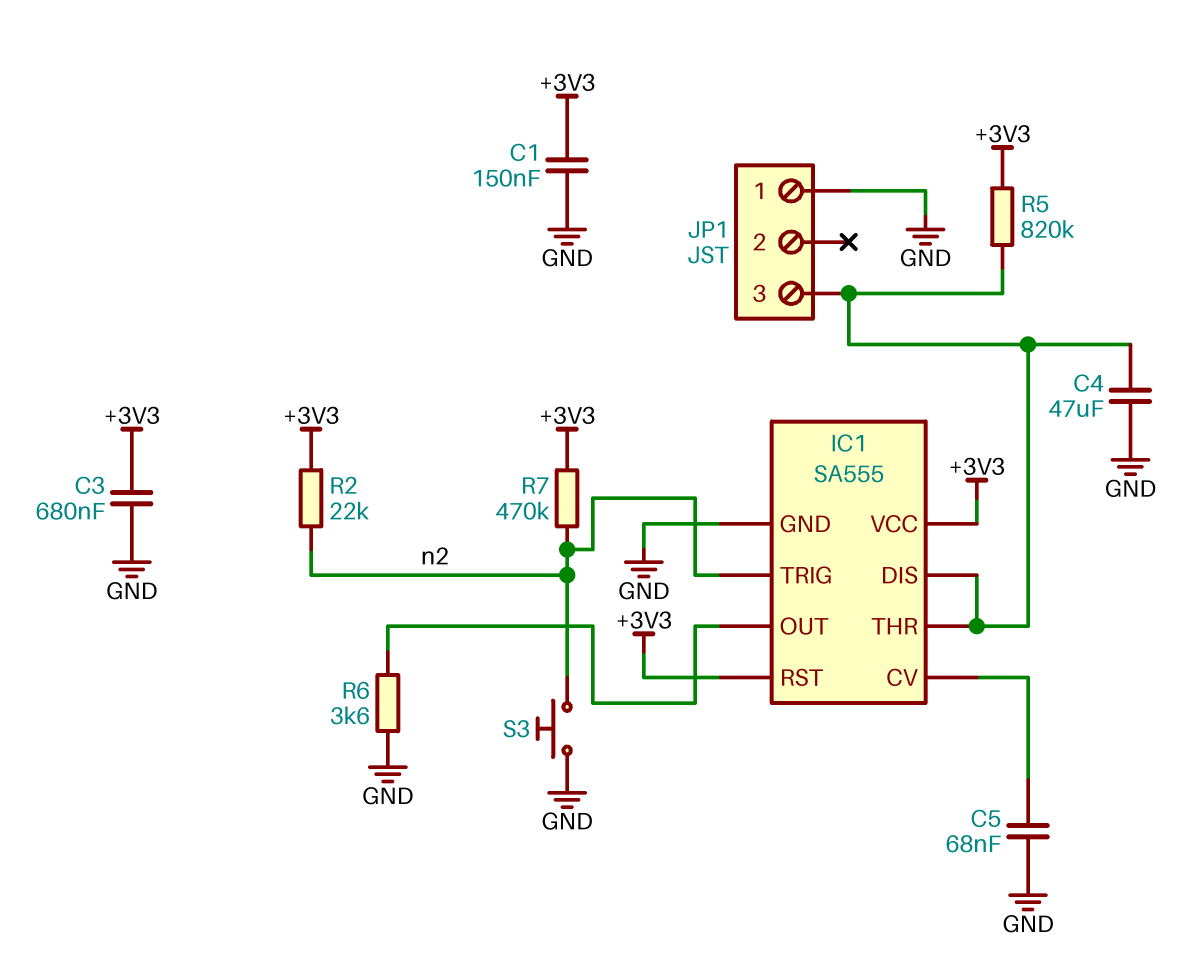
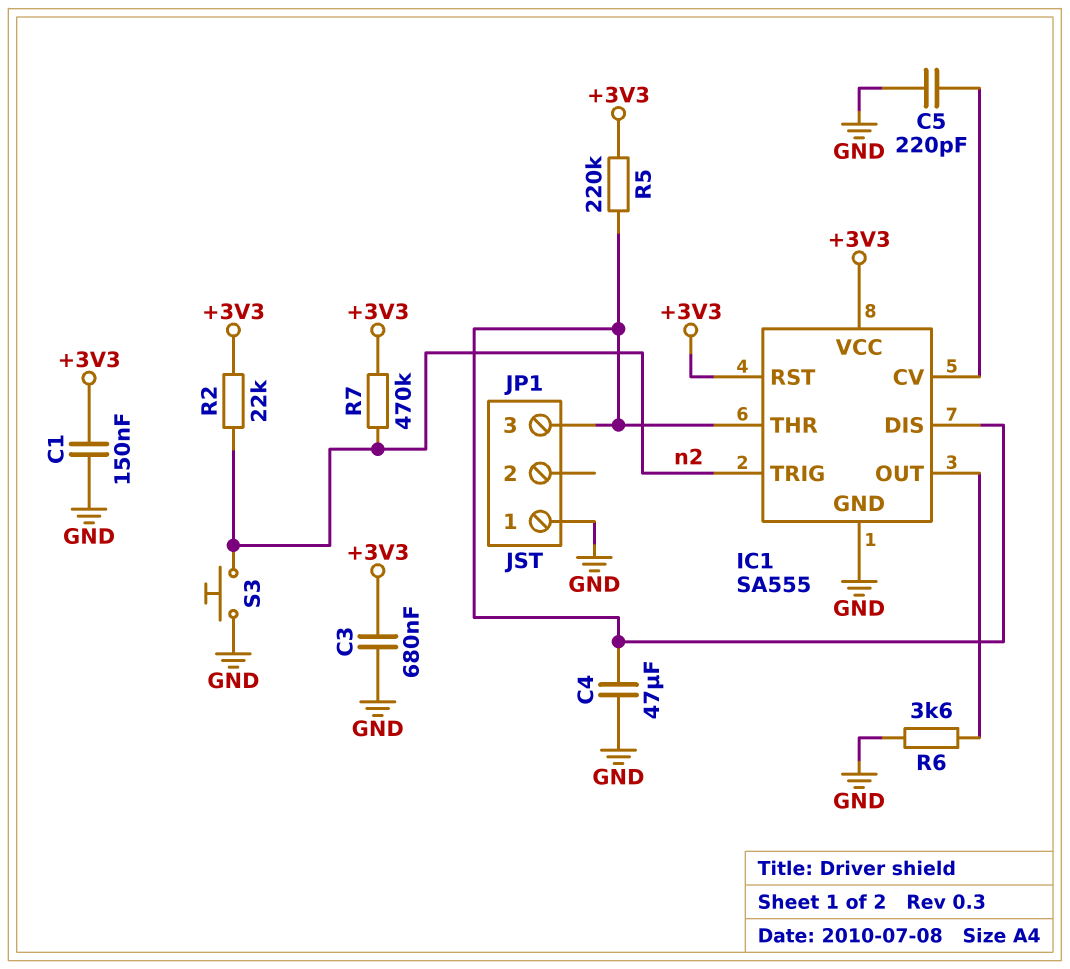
C5: 68nF (GND, IC1/CV) -> 220pF (GND, IC1/CV)
R5: 820k (+3V3, IC1/DIS) -> 220k (+3V3, IC1/DIS)

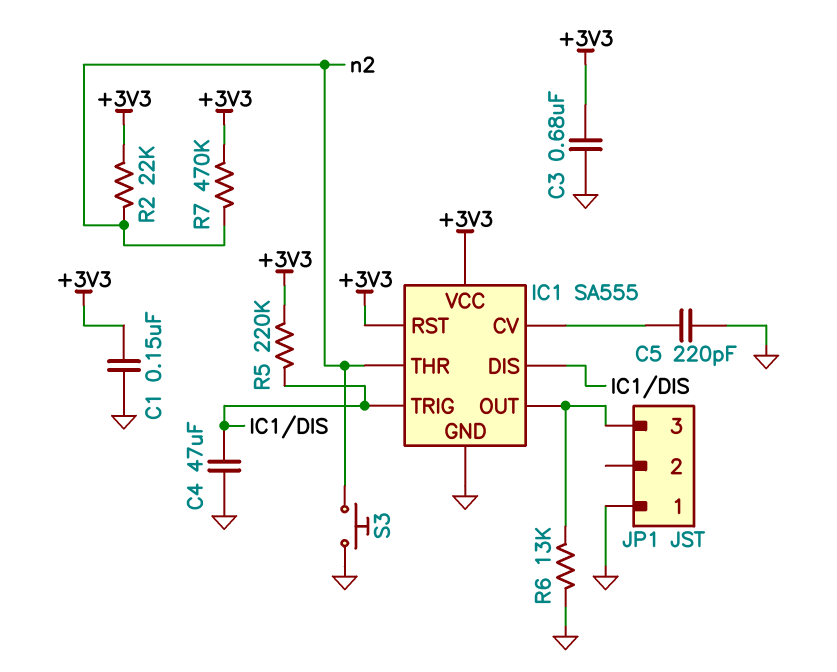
IC1 pin THR: IC1/DIS -> n2
IC1 pin TRIG: n2 -> IC1/DIS
JP1 pin 3: IC1/DIS -> IC1/OUT
R6: 3.6k (GND, IC1/OUT) -> 13k (GND, IC1/OUT)

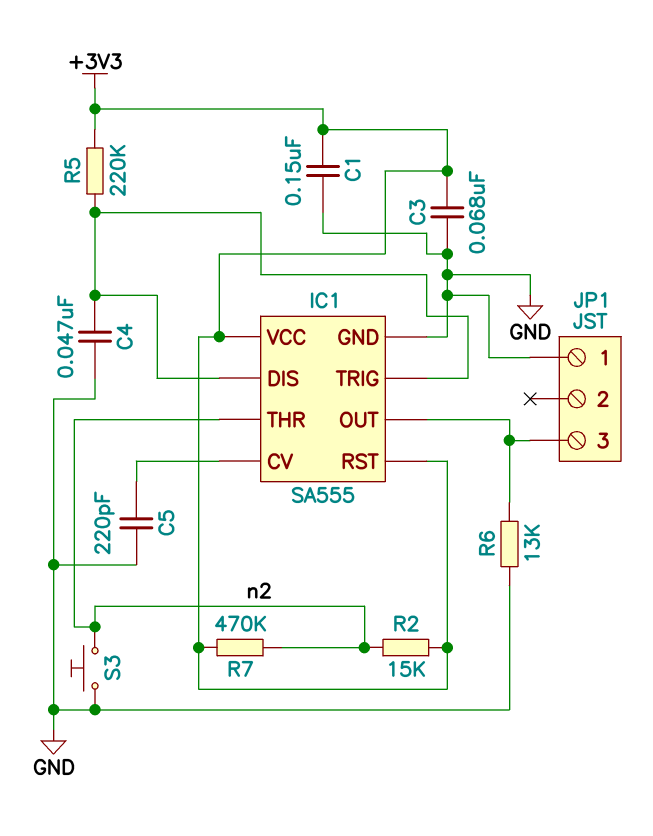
C3: 680nF (+3V3, GND) -> 68nF (+3V3, GND)
C4: 47uF (GND, IC1/DIS) -> 47nF (GND, IC1/DIS)
R2: 22k (+3V3, n2) -> 15k (+3V3, n2)

